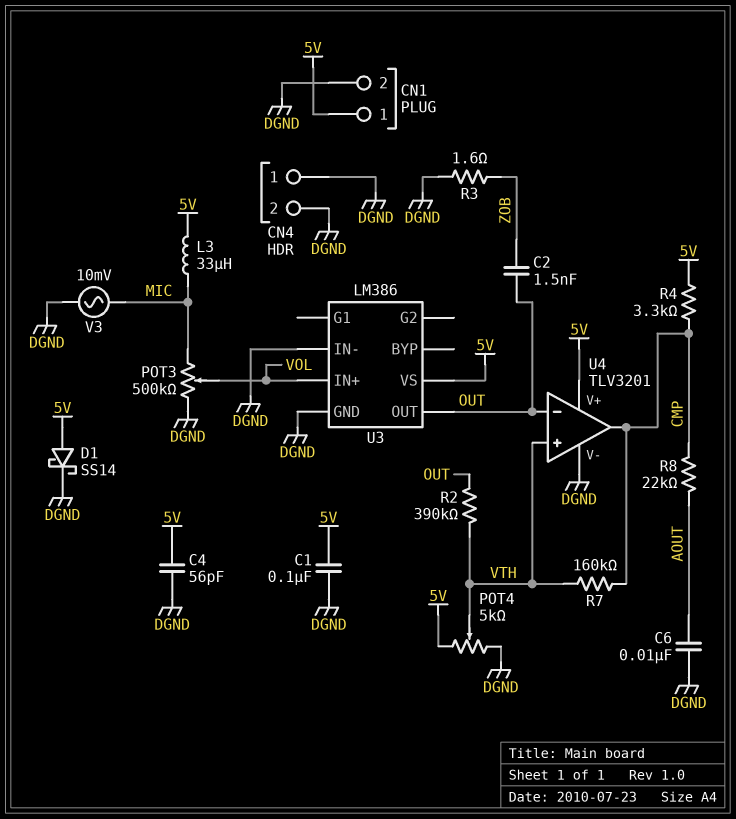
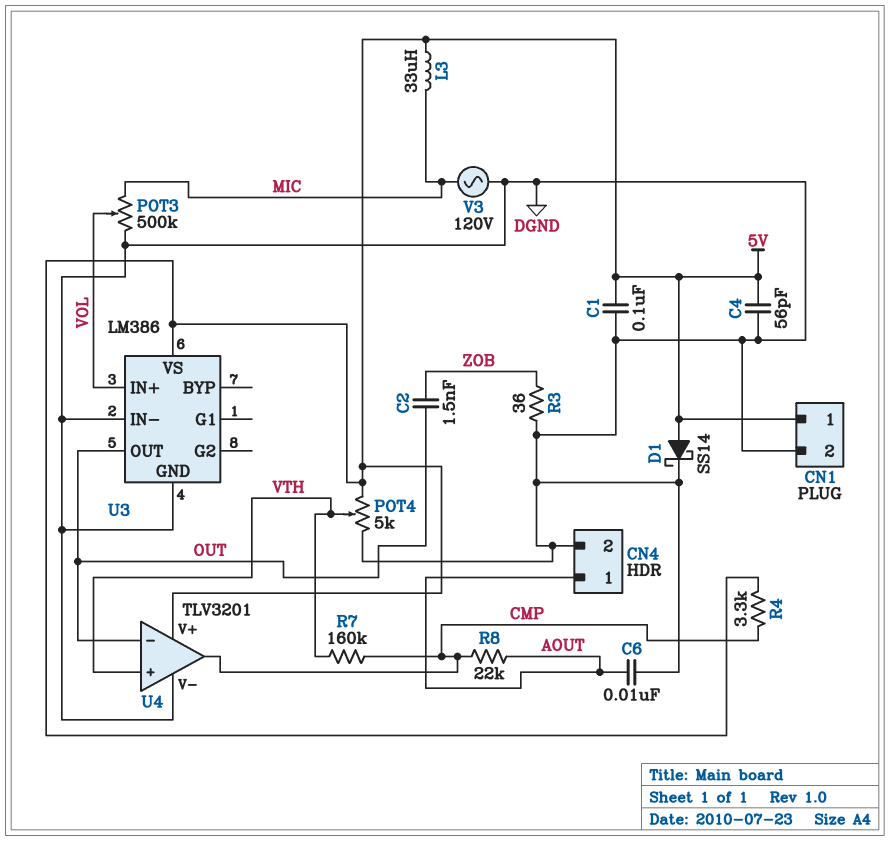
CN4 pin 1: DGND -> AOUT
R2: 390k (OUT, VTH) -> none
R3: 1.6 (DGND, ZOB) -> 36 (DGND, ZOB)
V3: AC 10mV (DGND, MIC) -> AC 120V (DGND, MIC)

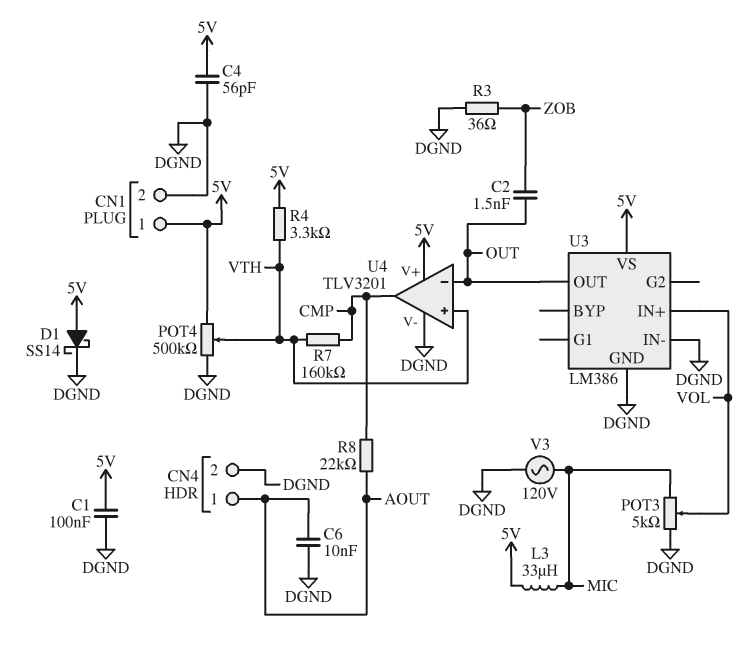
POT3: 500k (DGND, MIC, wiper VOL) -> 5k (DGND, MIC, wiper VOL)
POT4: 5k (5V, DGND, wiper VTH) -> 500k (5V, DGND, wiper VTH)
R4: 3.3k (5V, CMP) -> 3.3k (5V, VTH)

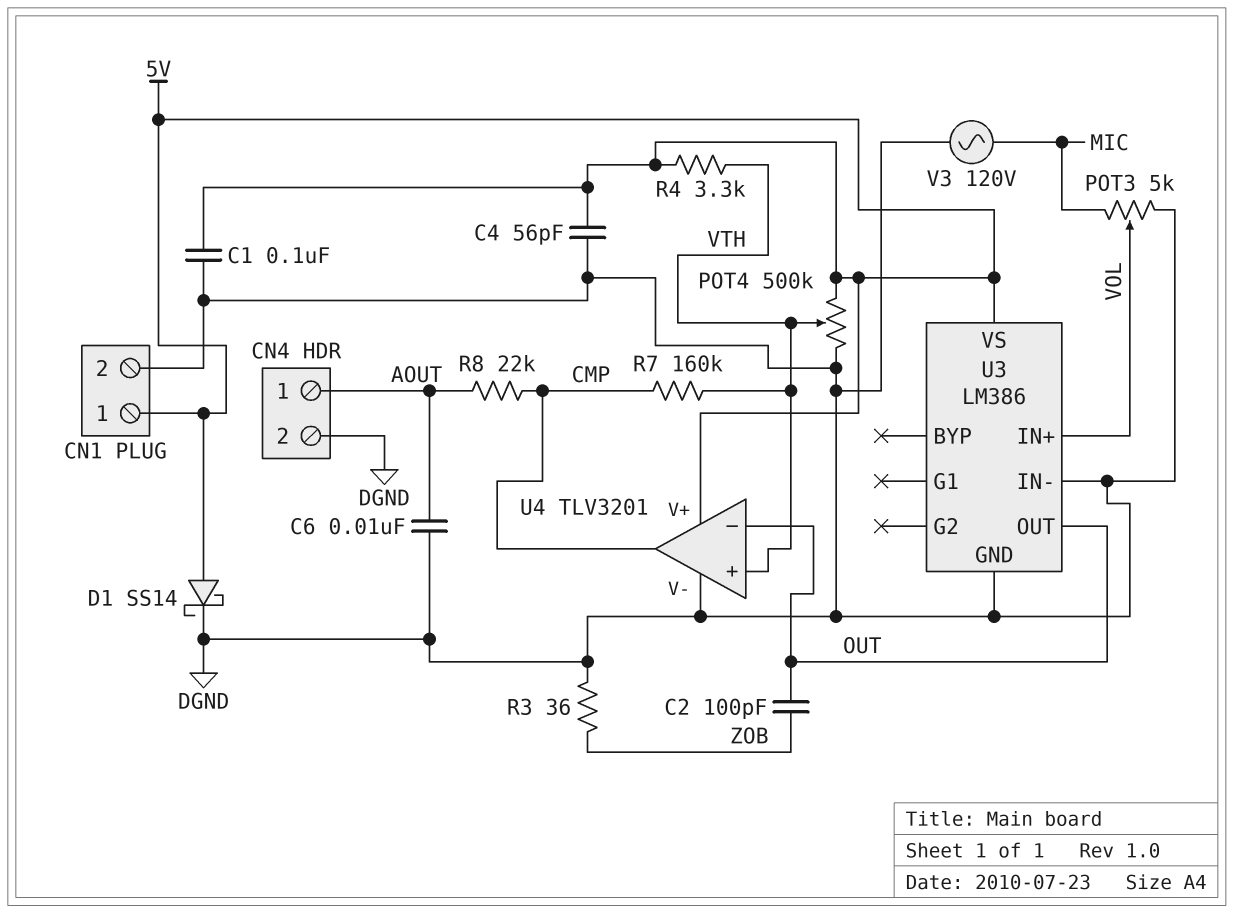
C2: 1.5nF (OUT, ZOB) -> 100pF (OUT, ZOB)
L3: 33uH (5V, MIC) -> none

